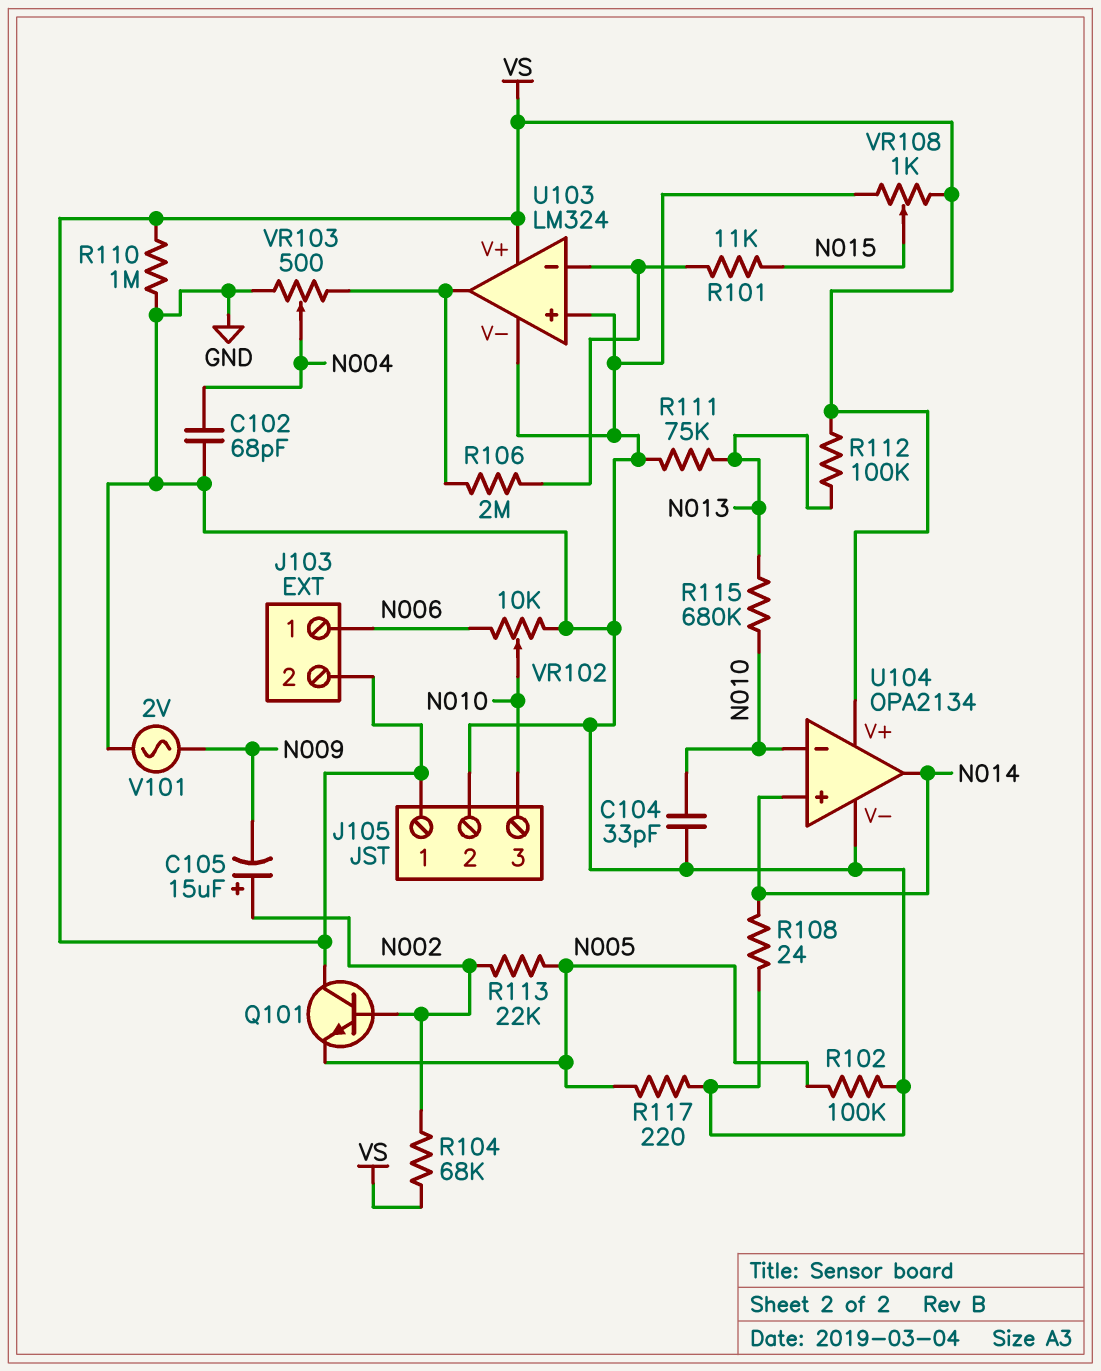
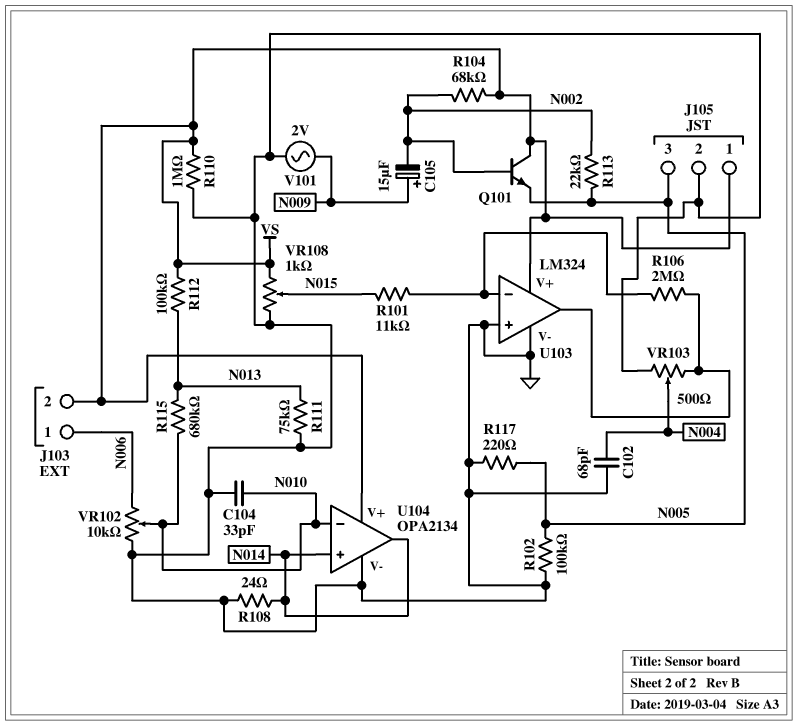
C105: 15uF (plus N002, minus N009) -> 15uF (plus N009, minus N002)
J105 pin 3: N010 -> N005

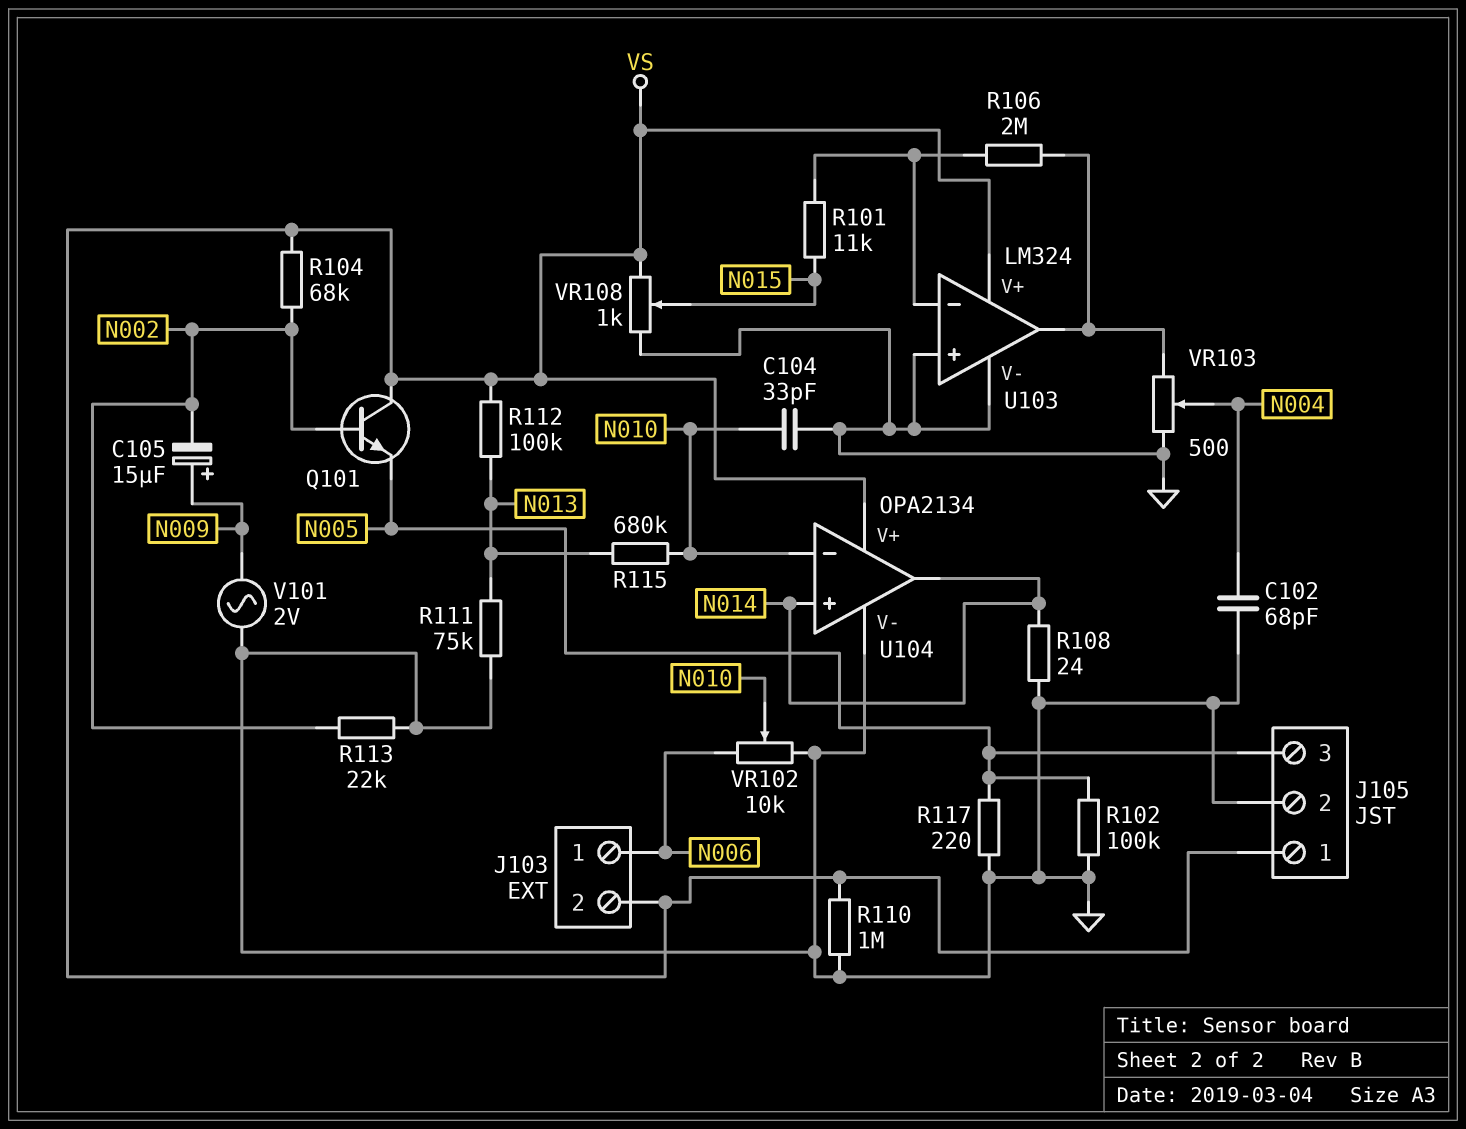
R113: 22k (N002, N005) -> 22k (GND, N002)

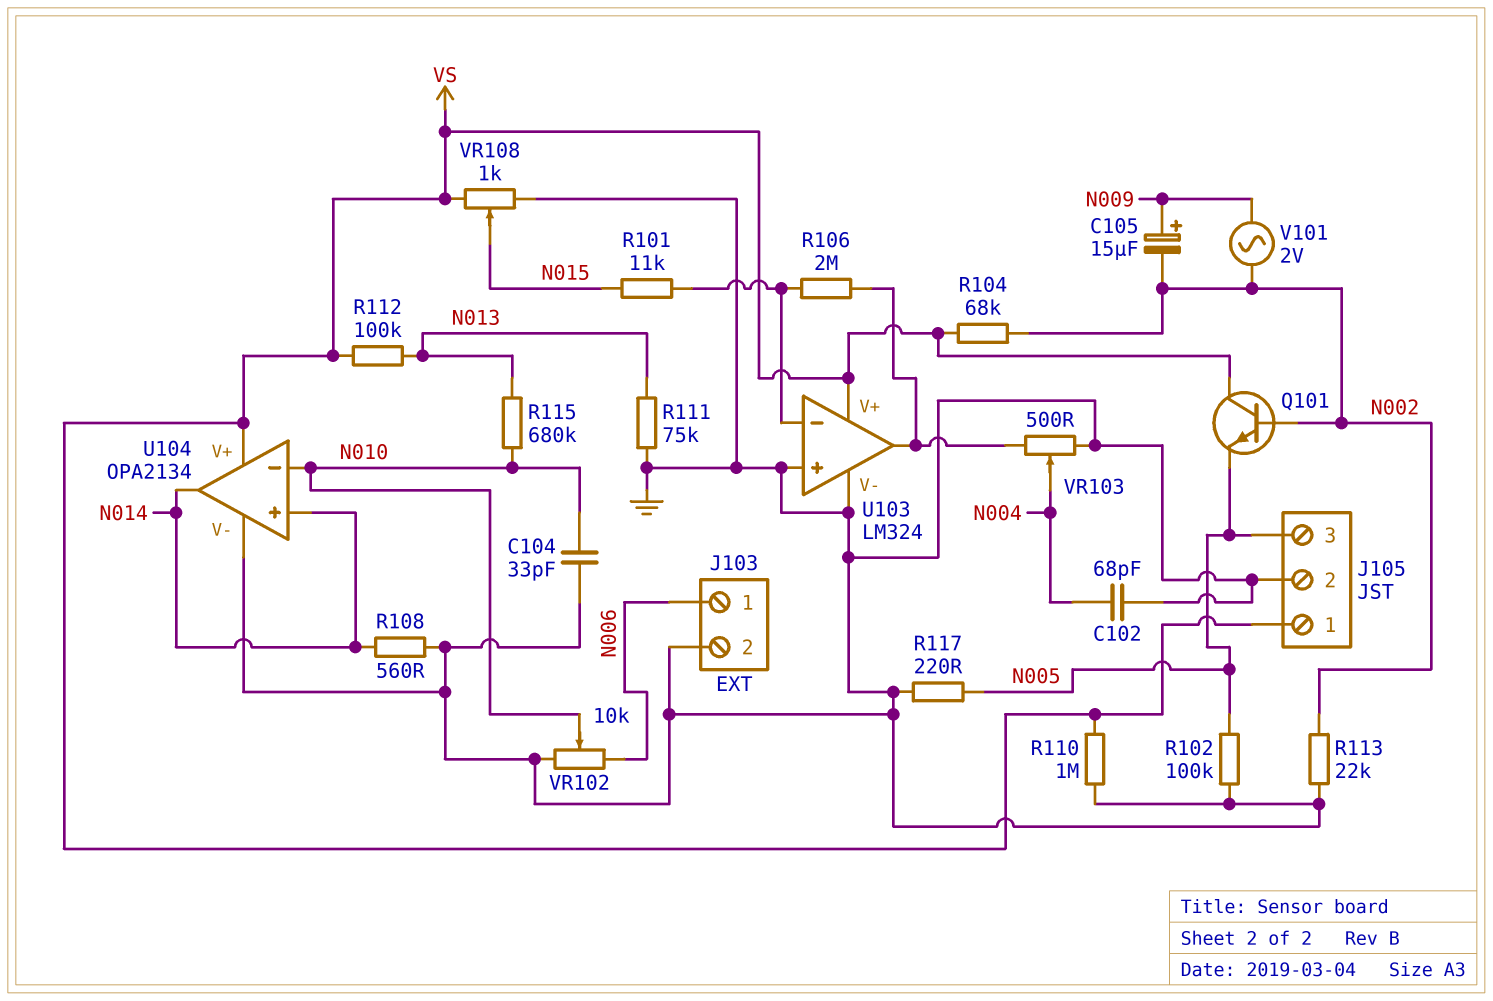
J103 pin 2: VS -> GND
R108: 24 (GND, N014) -> 560 (GND, N014)
V101: AC 2V (GND, N009) -> AC 2V (N002, N009)

